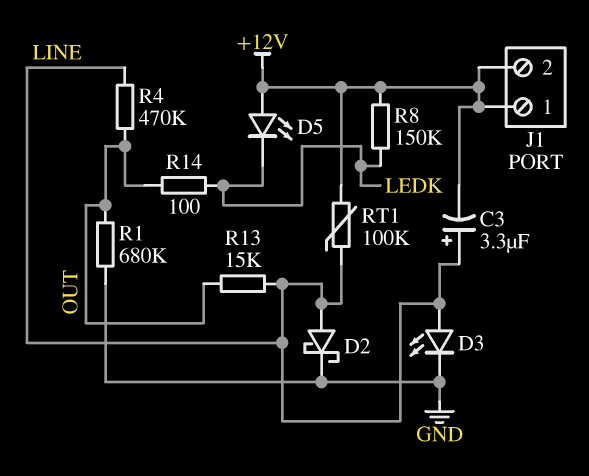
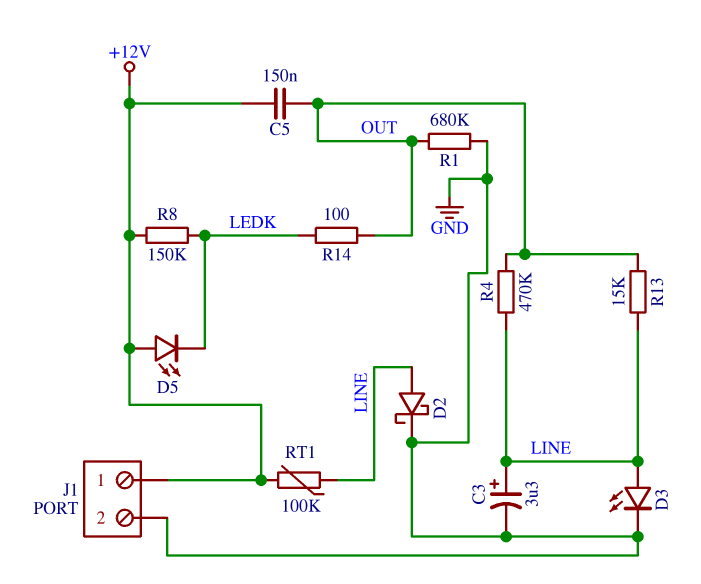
C3: 3.3uF (plus LINE, minus +12V) -> 3.3uF (plus LINE, minus GND)
C5: none -> 150nF (+12V, OUT)
J1 pin 2: +12V -> GND

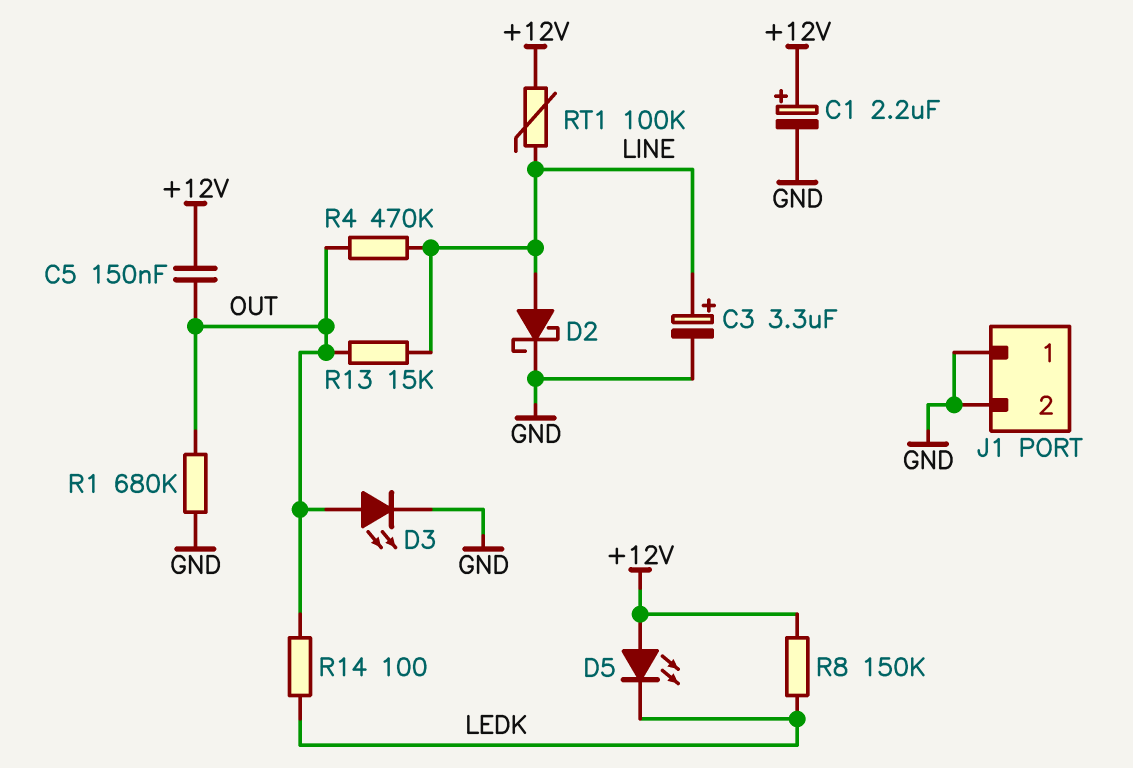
C1: none -> 2.2uF (plus +12V, minus GND)
D3: LED (A LINE, K GND) -> LED (A OUT, K GND)
J1 pin 1: +12V -> GND

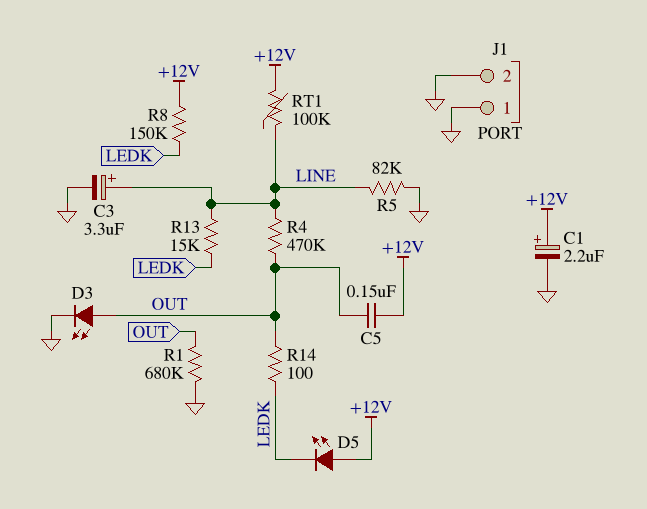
D2: schottky (A LINE, K GND) -> none
R5: none -> 82k (GND, LINE)
R13: 15k (LINE, OUT) -> 15k (LEDK, LINE)

